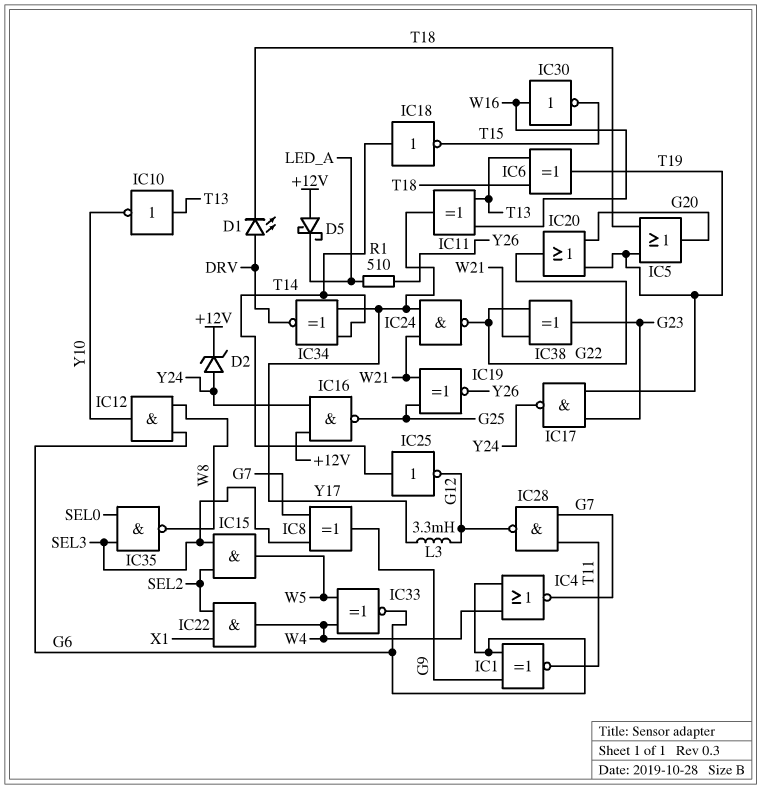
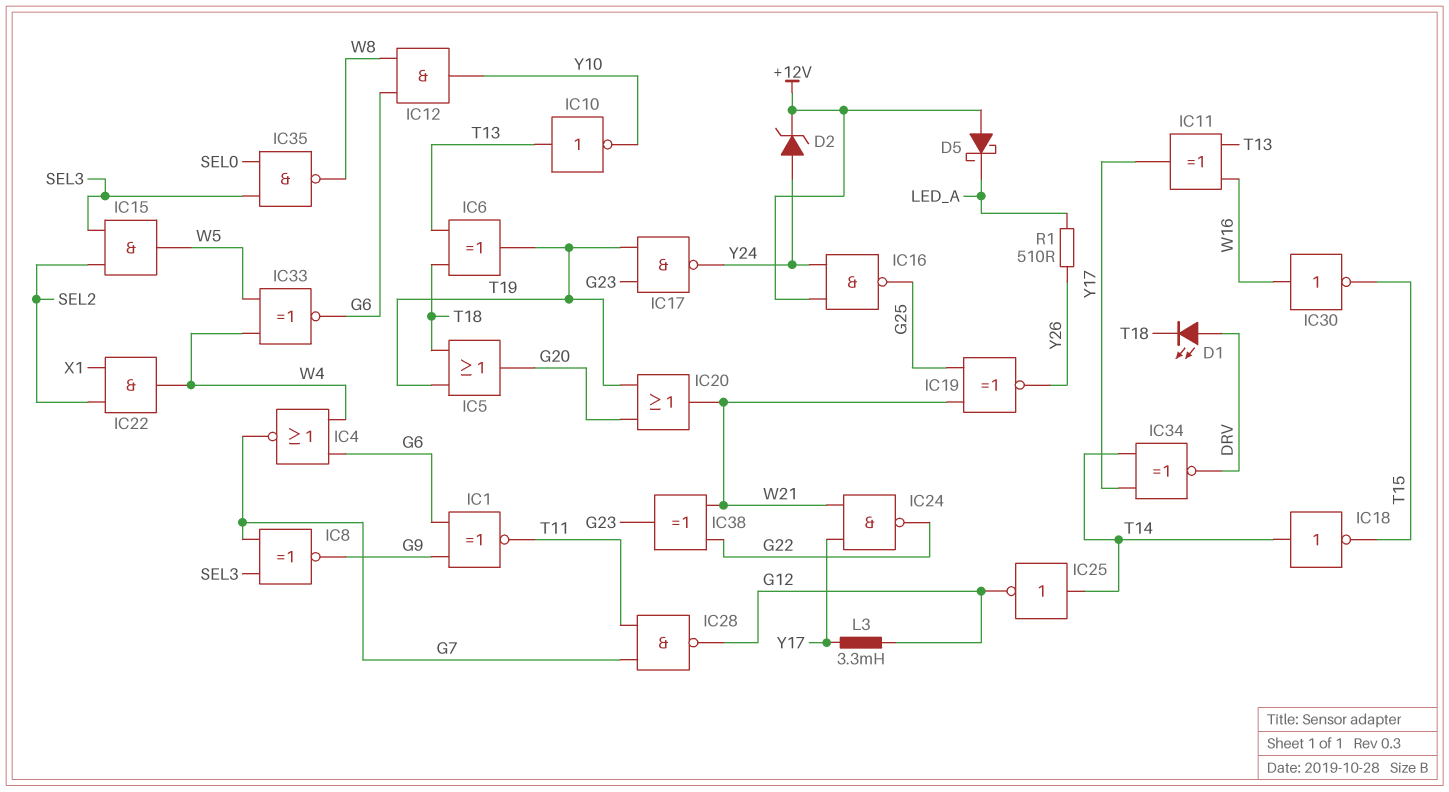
IC8: XOR (in G7, in SEL3, out G9) -> XNOR (in G7, in SEL3, out G9)
IC20: OR (in G20, in T19, out G22) -> OR (in G20, in T19, out W21)

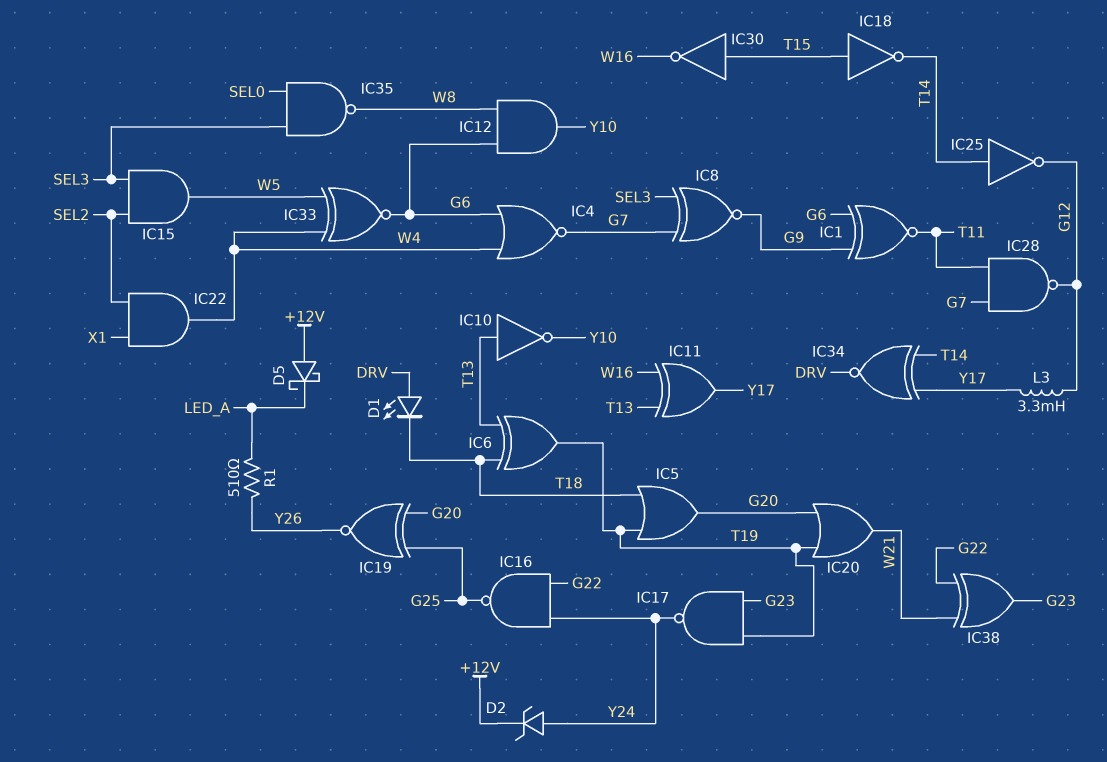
IC16: NAND (in +12V, in Y24, out G25) -> NAND (in G22, in Y24, out G25)
IC18: NOT (in T14, out T15) -> NOT (in T15, out T14)
IC19: XNOR (in G25, in W21, out Y26) -> XNOR (in G20, in G25, out Y26)
IC24: NAND (in W21, in Y17, out G22) -> none
IC30: NOT (in W16, out T15) -> NOT (in T15, out W16)

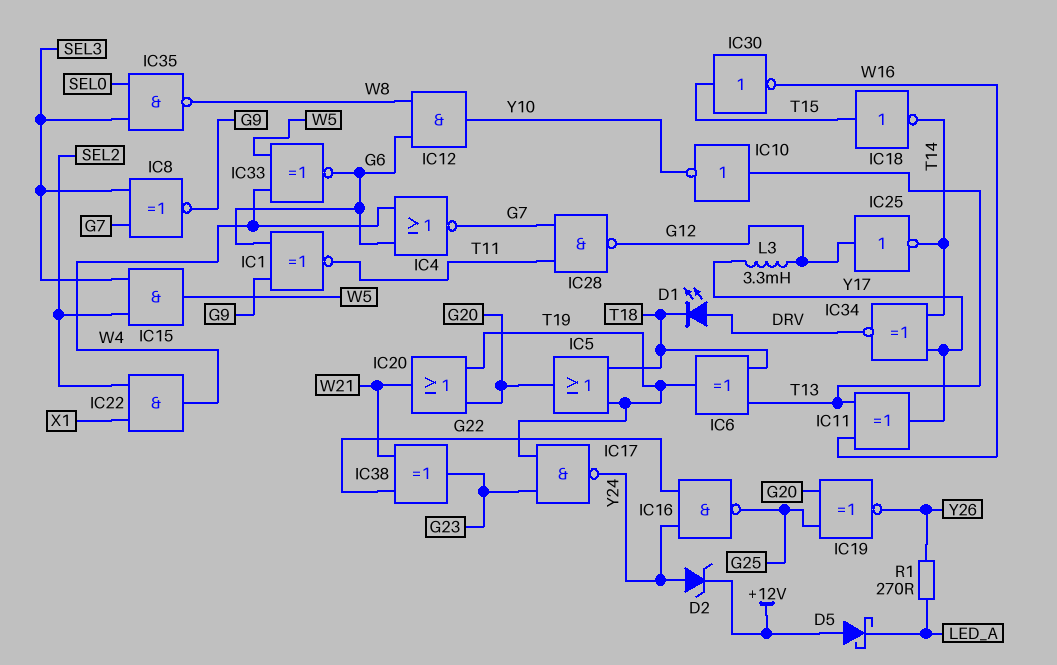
IC25: NOT (in T14, out G12) -> NOT (in G12, out T14)
R1: 510 (LED_A, Y26) -> 270 (LED_A, Y26)

